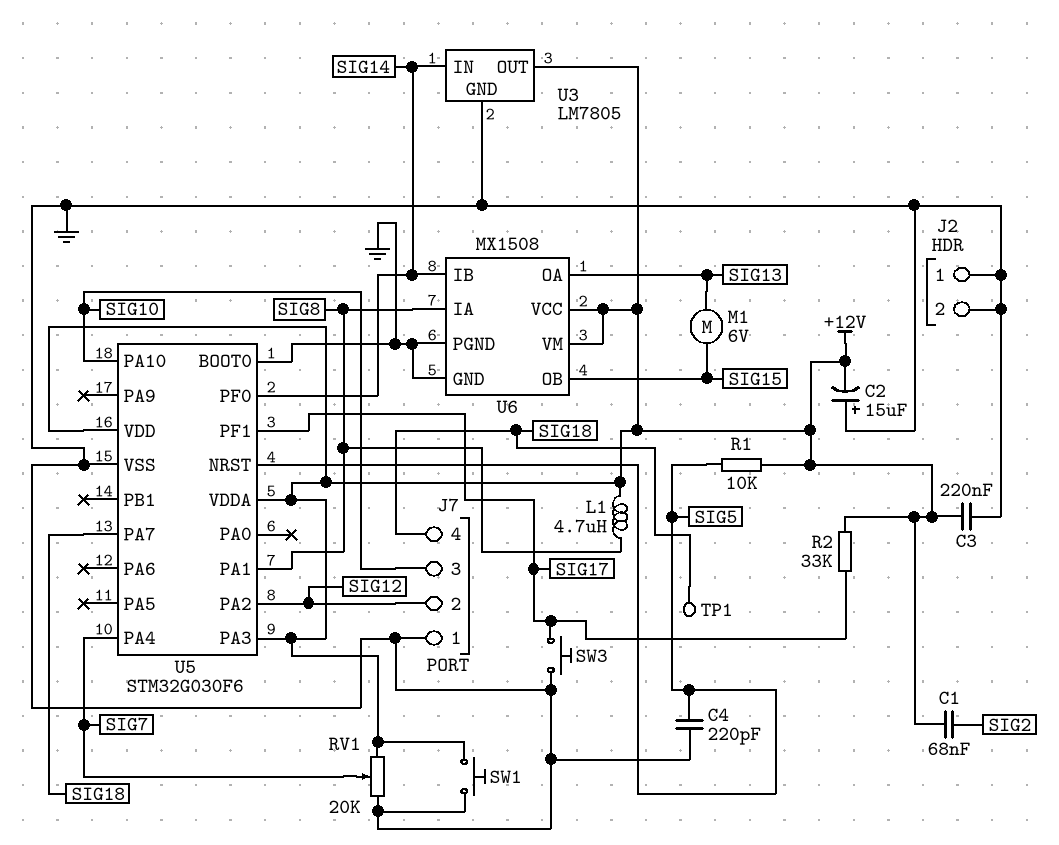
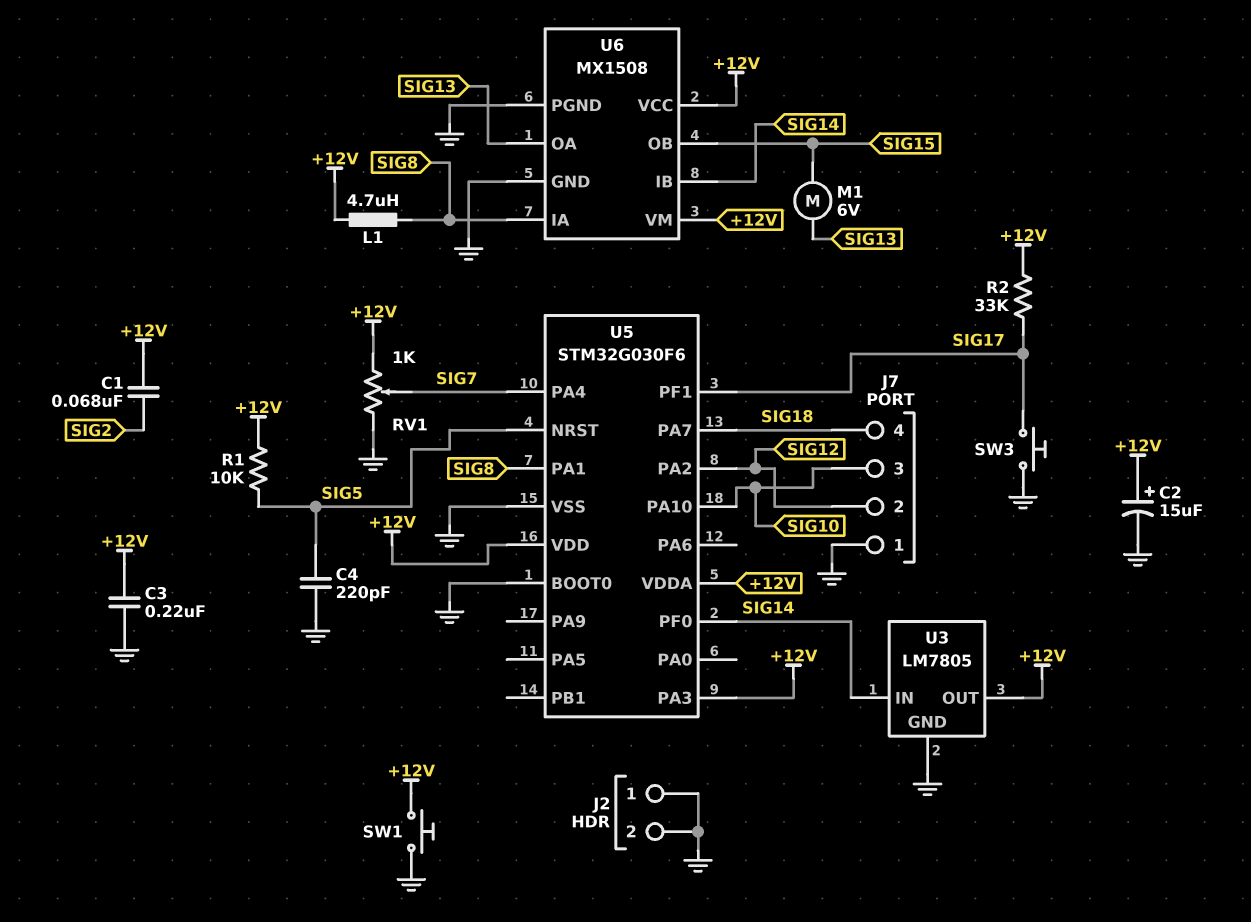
C2: 15uF (plus GND, minus +12V) -> 15uF (plus +12V, minus GND)
RV1: 20k (+12V, GND, wiper SIG7) -> 1k (+12V, GND, wiper SIG7)
TP1: test point (SIG18) -> none

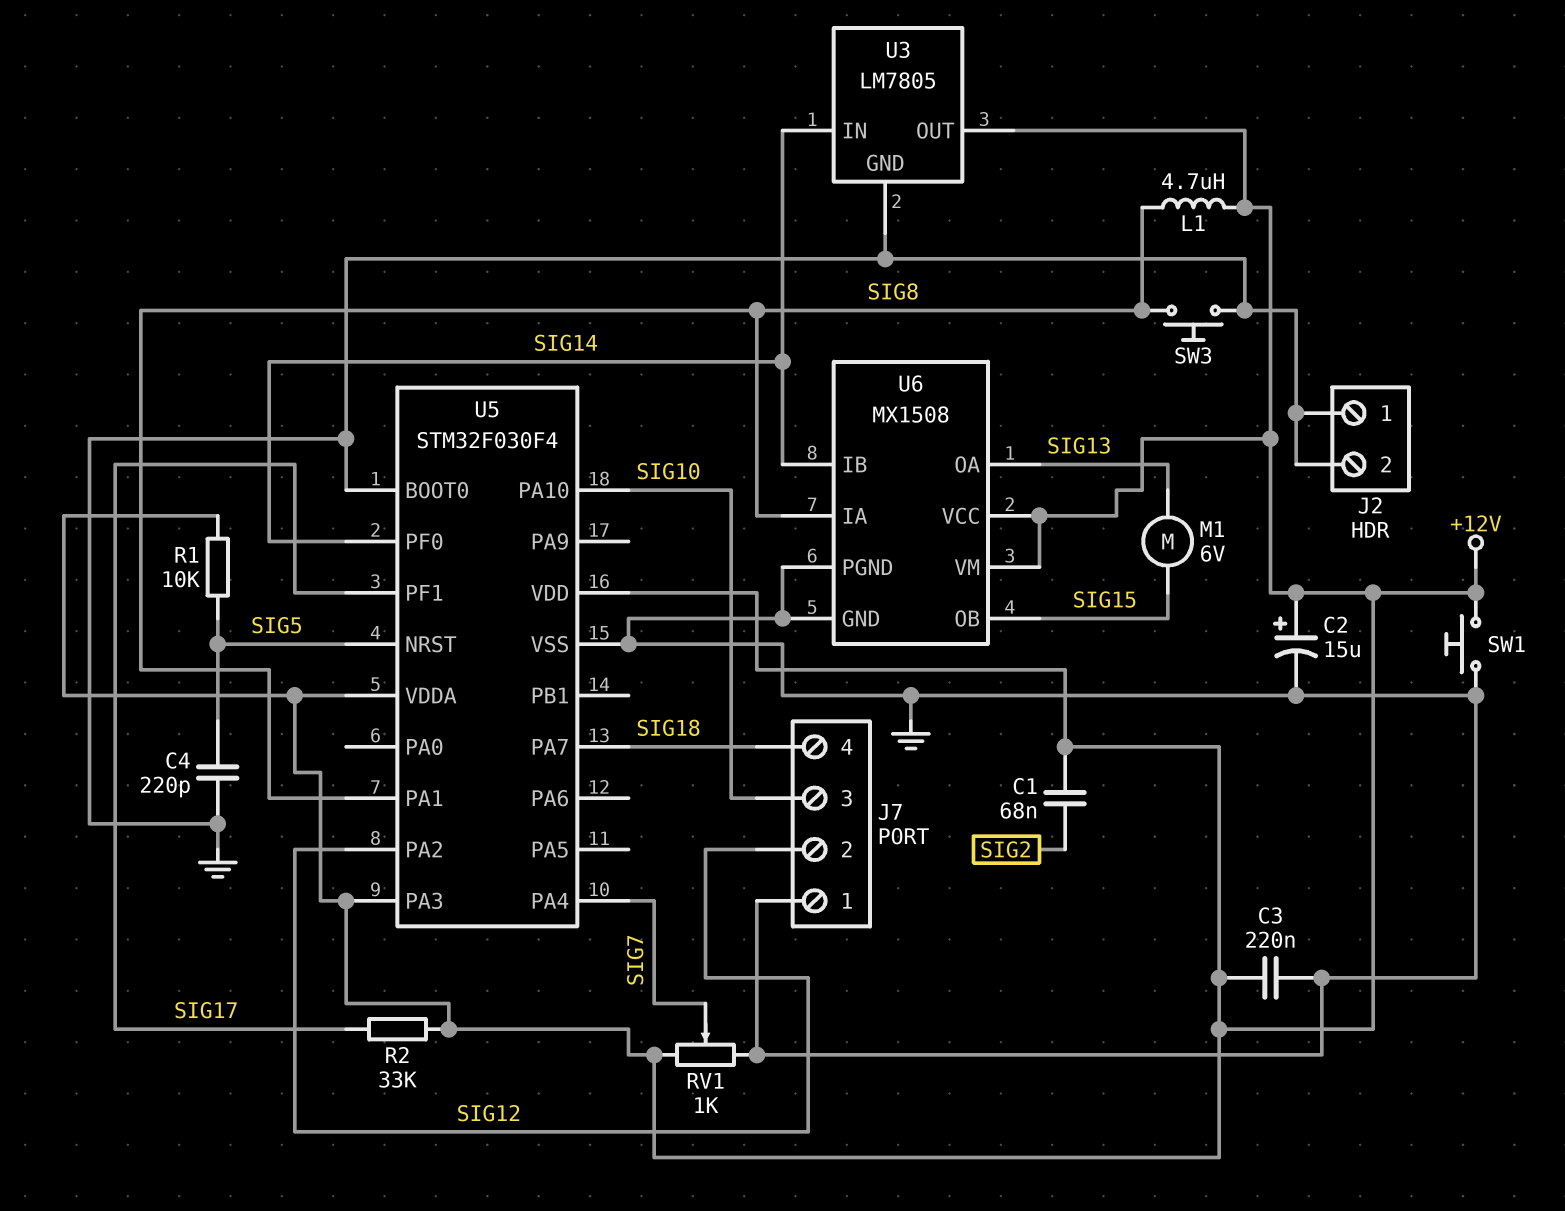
SW3: button (GND, SIG17) -> button (GND, SIG8)
U5: STM32G030F6 -> STM32F030F4

